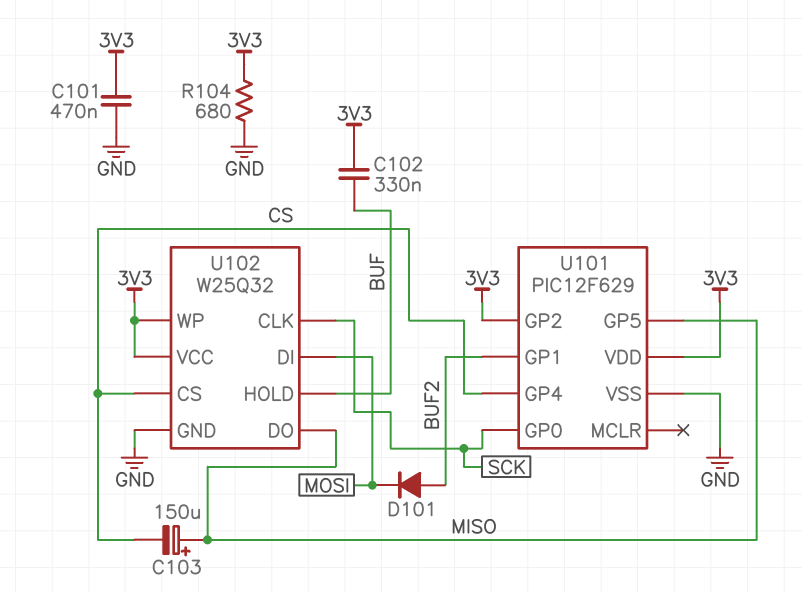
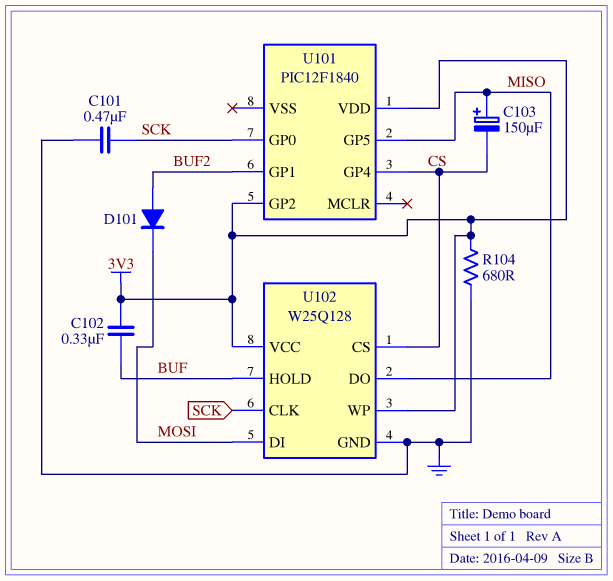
C101: 470nF (3V3, GND) -> 470nF (GND, SCK)
U101: PIC12F629 -> PIC12F1840
U101 pin VSS: GND -> none
U102: W25Q32 -> W25Q128

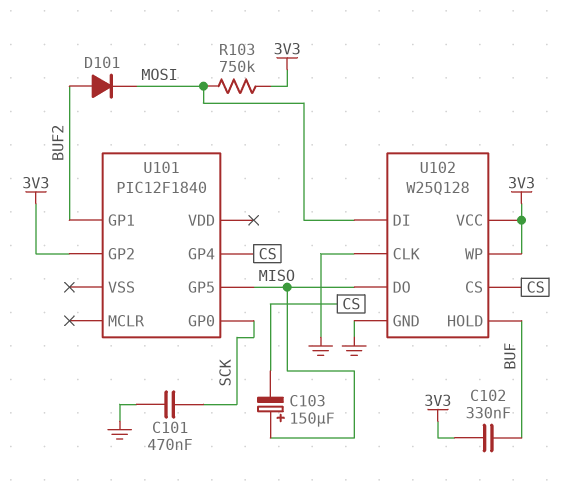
R103: none -> 750k (3V3, MOSI)
R104: 680 (3V3, GND) -> none
U101 pin VDD: 3V3 -> none
U102 pin CLK: SCK -> GND

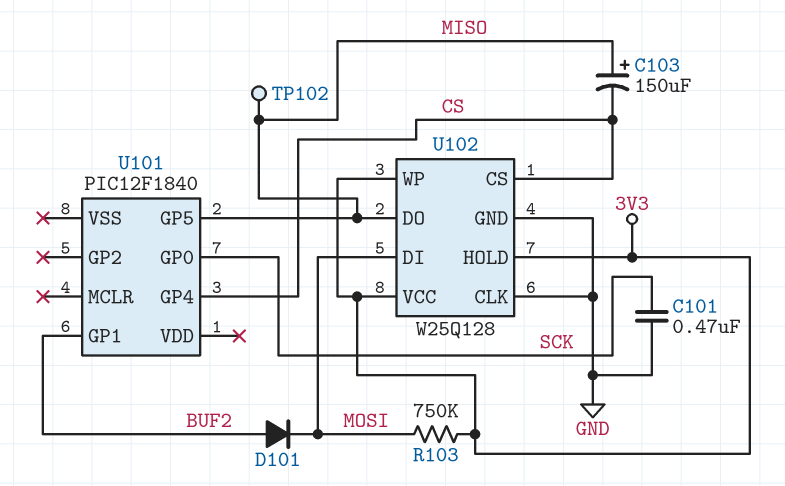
C102: 330nF (3V3, BUF) -> none
TP102: none -> test point (MISO)
U101 pin GP2: 3V3 -> none
U102 pin HOLD: BUF -> 3V3

